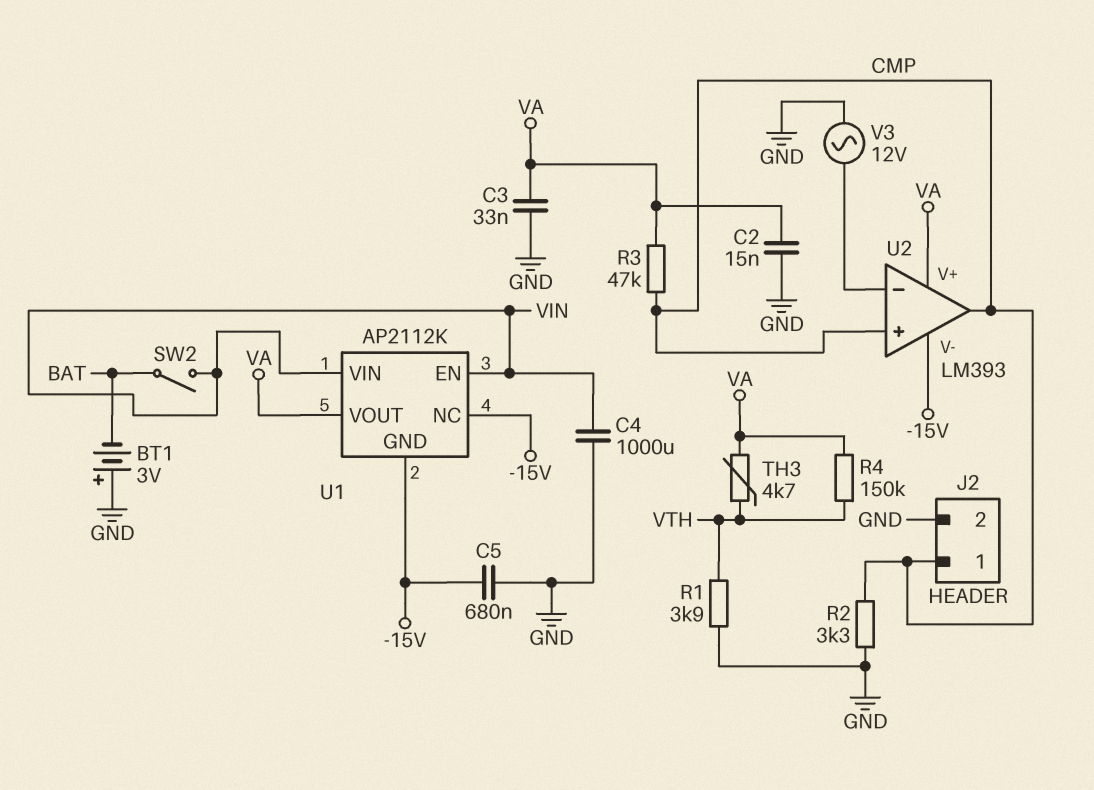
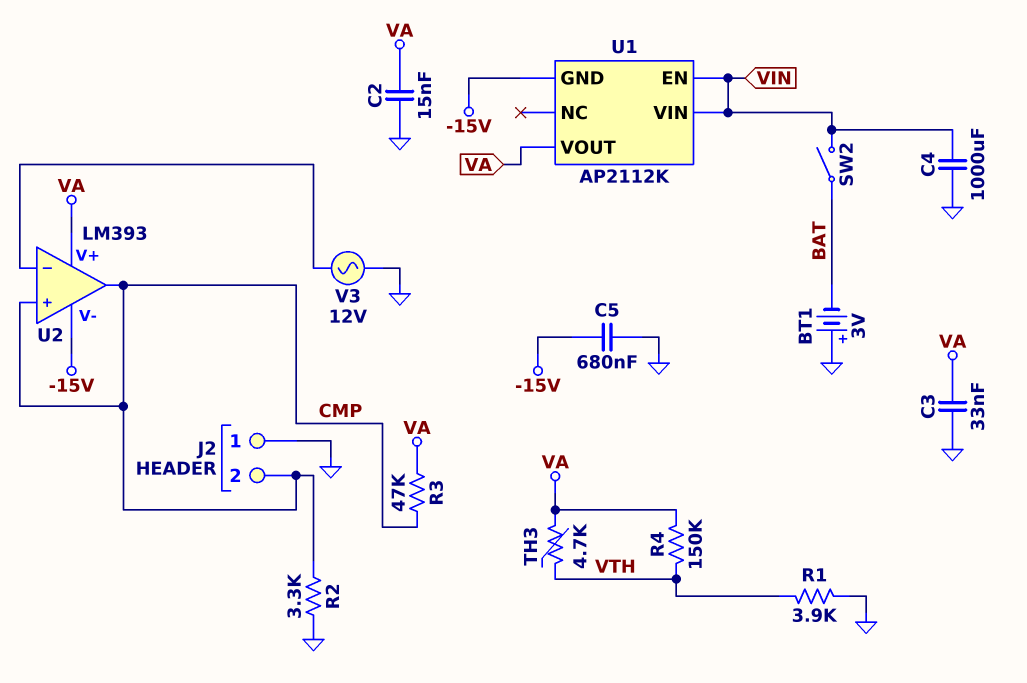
J2 pin 1: CMP -> GND
J2 pin 2: GND -> CMP
U1 pin NC: -15V -> none

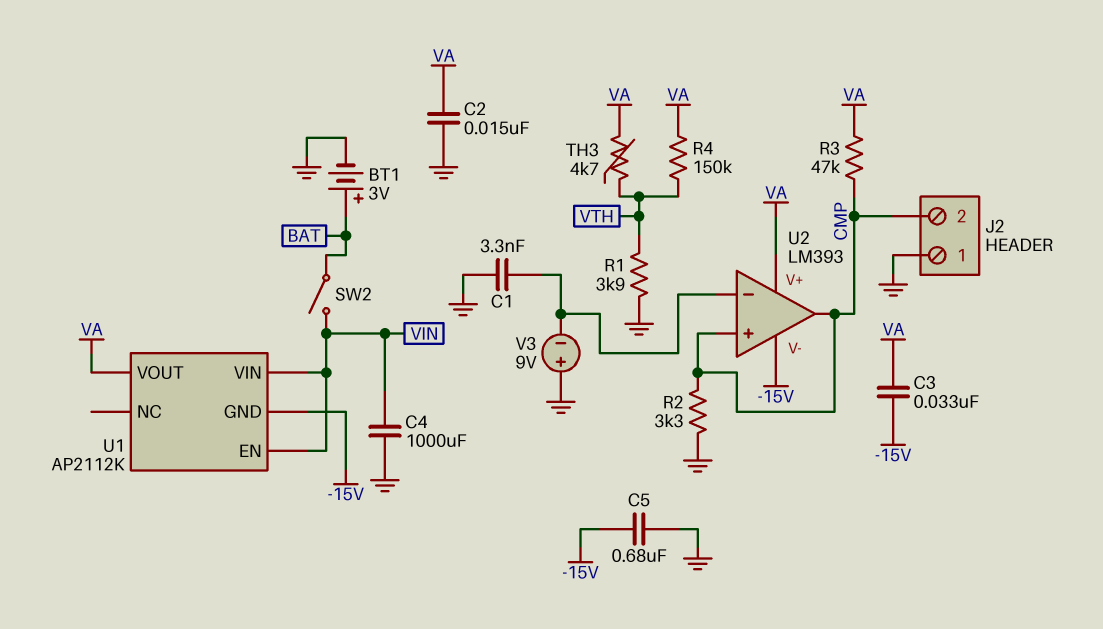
BT1: 3V (plus GND, minus BAT) -> 3V (plus BAT, minus GND)
C1: none -> 3.3nF (GND, U2/in-)
C3: 33nF (GND, VA) -> 33nF (-15V, VA)
V3: AC 12V (GND, U2/in-) -> 9V (plus GND, minus U2/in-)

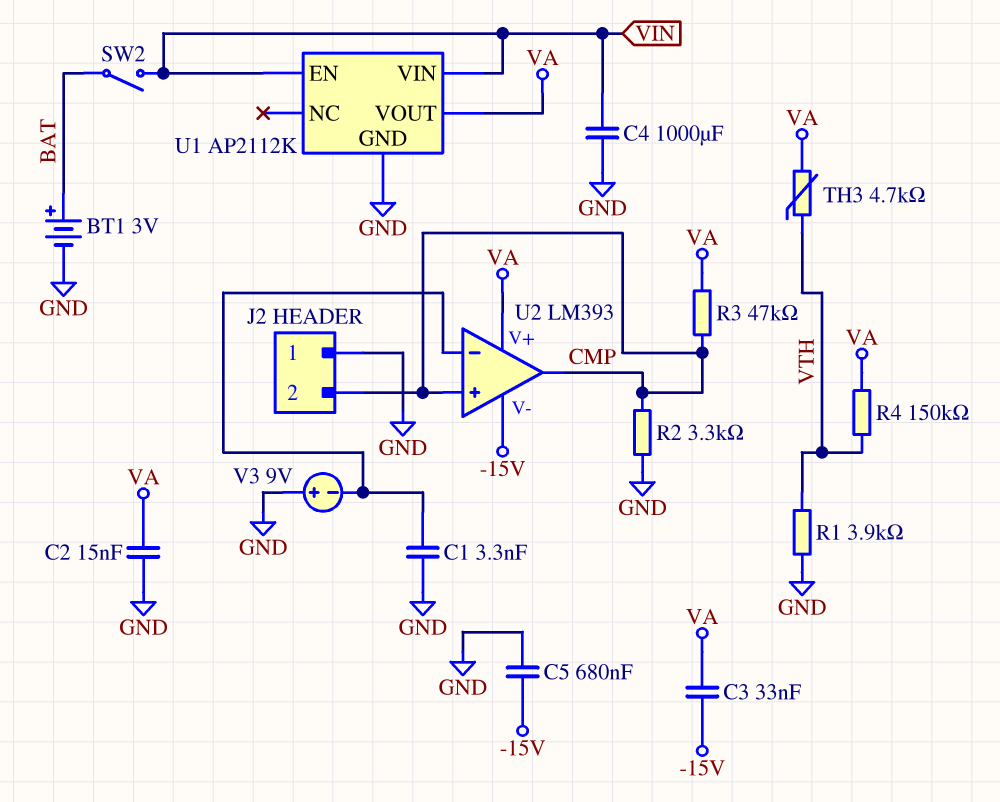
U1 pin GND: -15V -> GND

